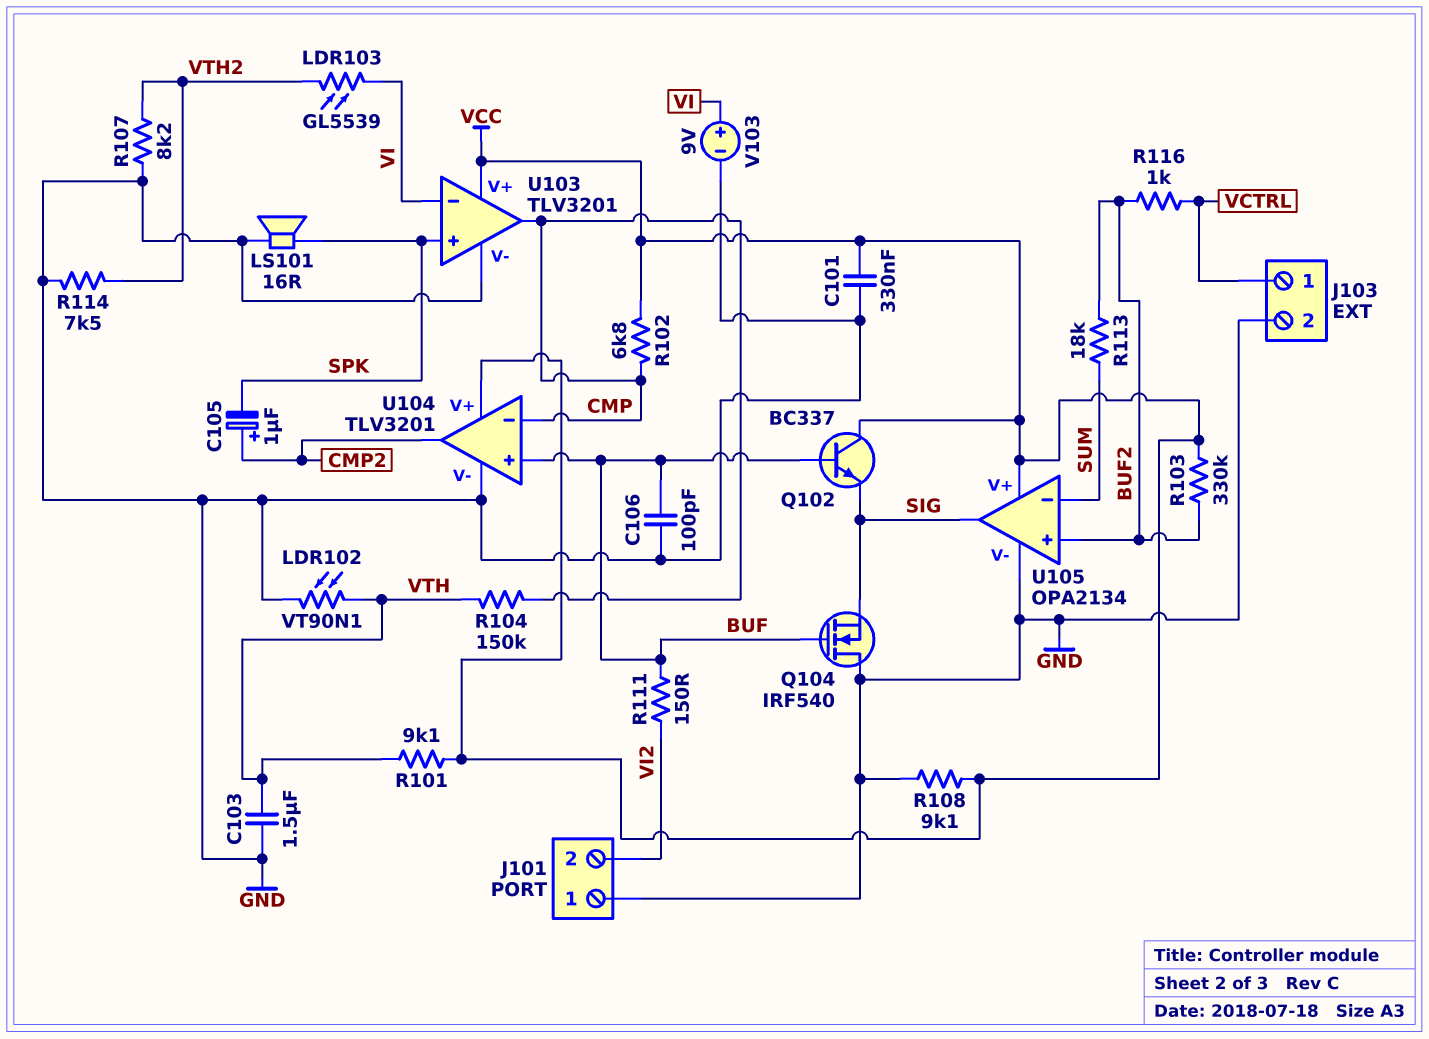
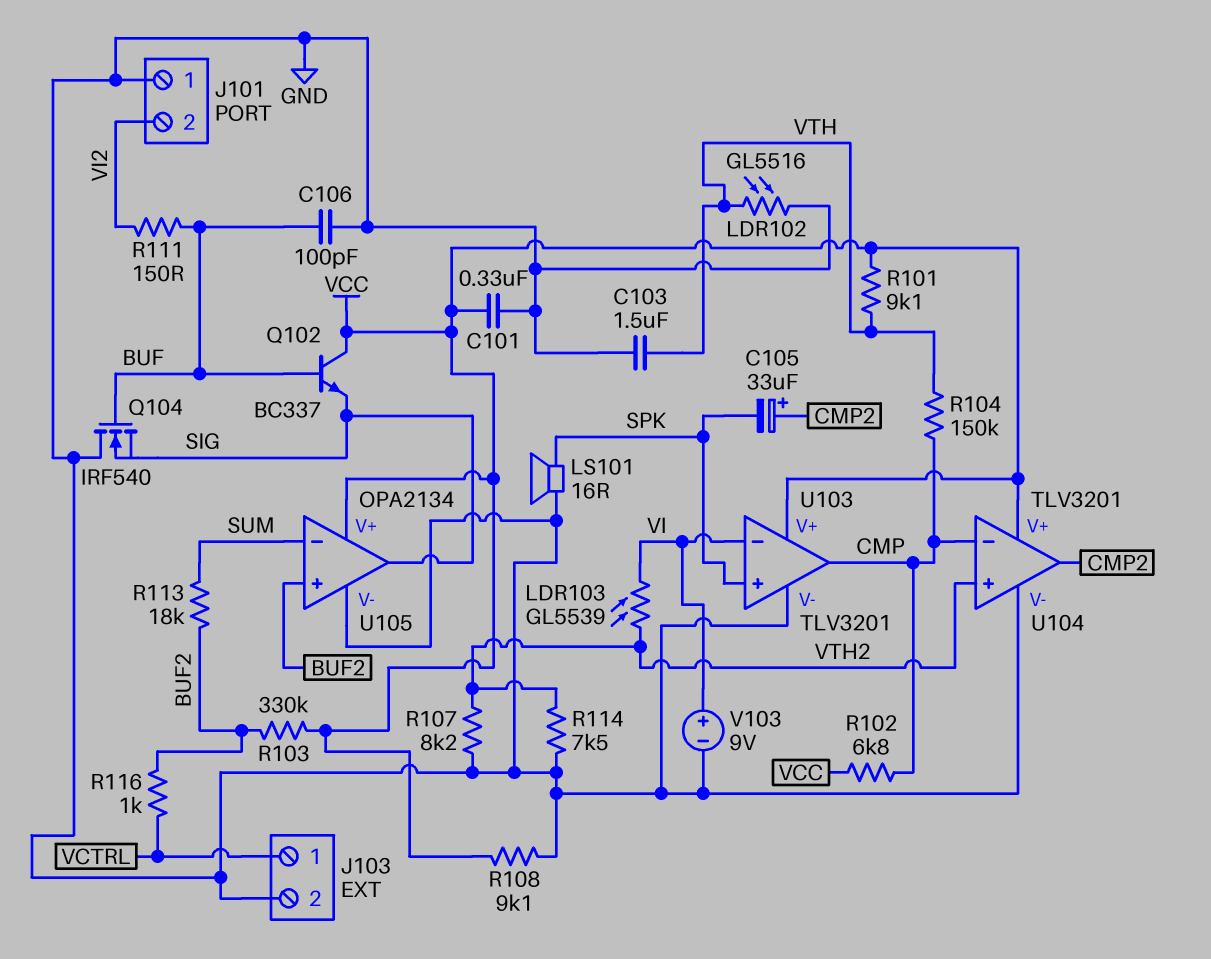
C105: 1uF (plus CMP2, minus SPK) -> 33uF (plus CMP2, minus SPK)
LDR102: VT90N1 (GND, VTH) -> GL5516 (GND, VTH)
U104 pin in+: BUF -> VTH2

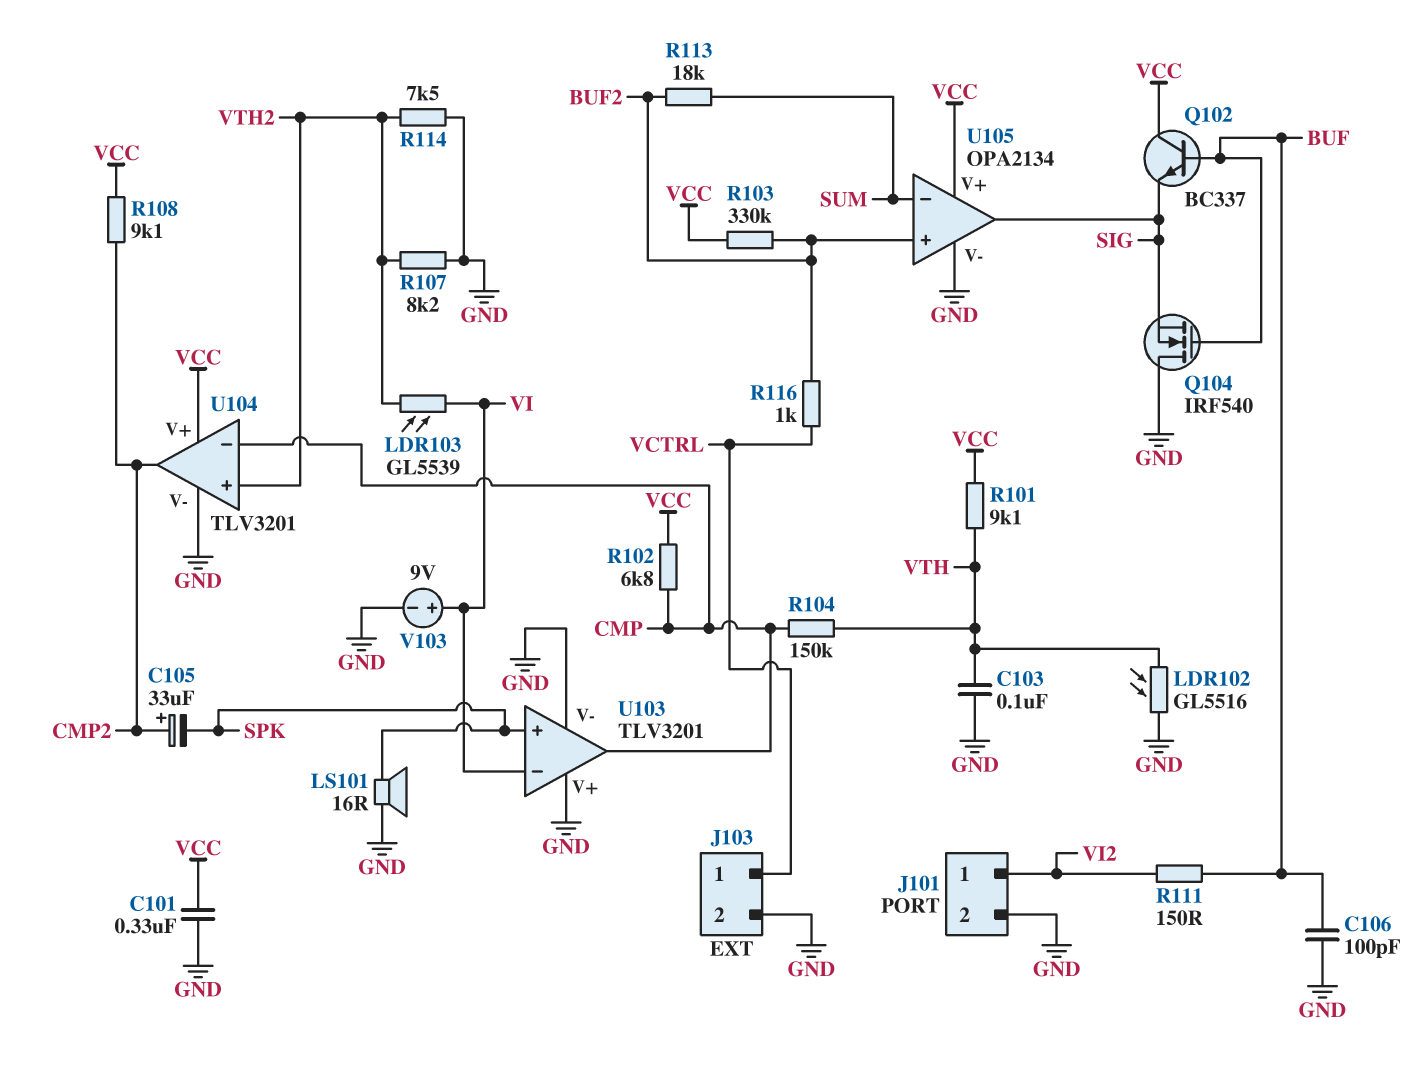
C103: 1.5uF (GND, VTH) -> 100nF (GND, VTH)
J101 pin 1: GND -> VI2
J101 pin 2: VI2 -> GND
R108: 9.1k (GND, VCC) -> 9.1k (CMP2, VCC)
U103 pin V+: VCC -> GND

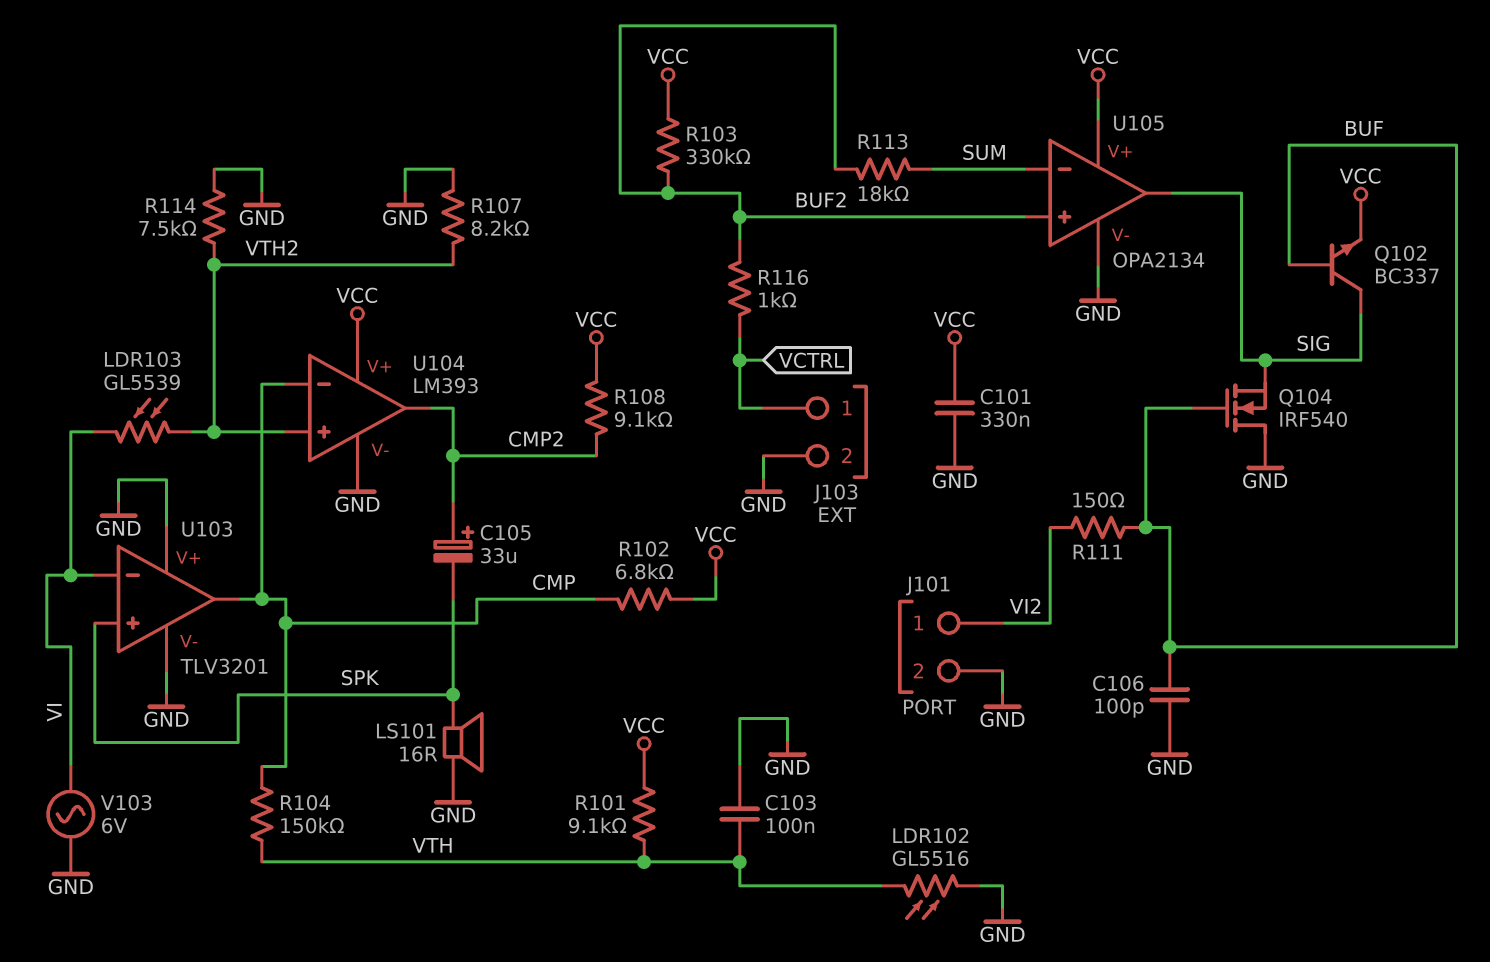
Q102: NPN BC337 (B BUF, C VCC, E SIG) -> NPN BC337 (B BUF, C SIG, E VCC)
U104: TLV3201 -> LM393
V103: 9V (plus VI, minus GND) -> AC 6V (GND, VI)

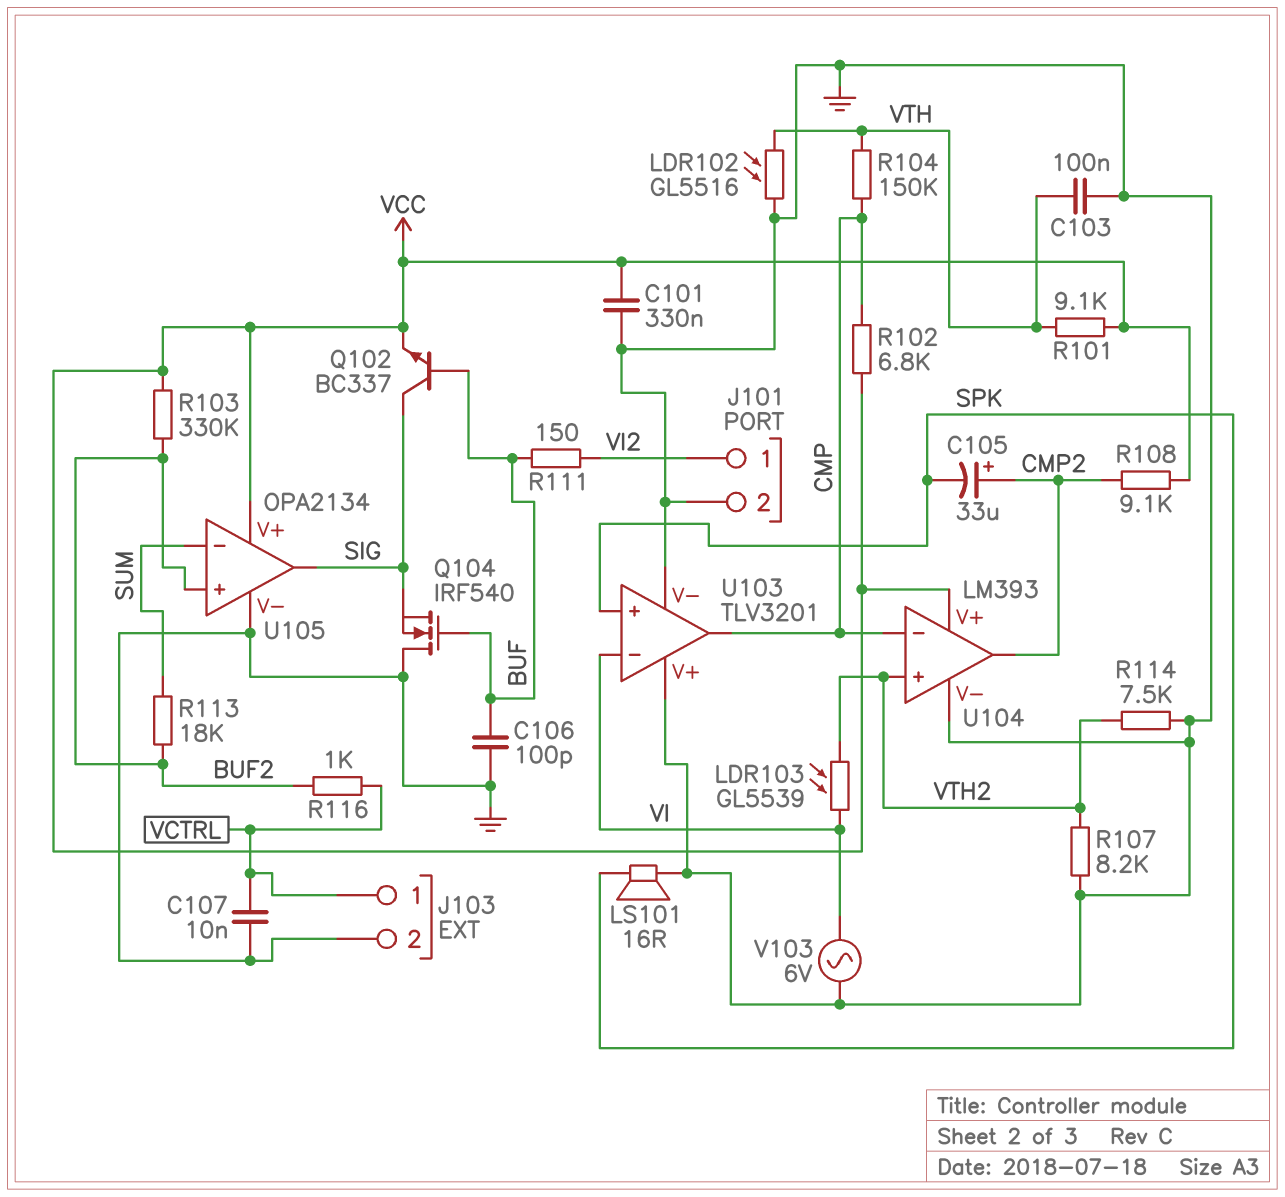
C107: none -> 10nF (GND, VCTRL)

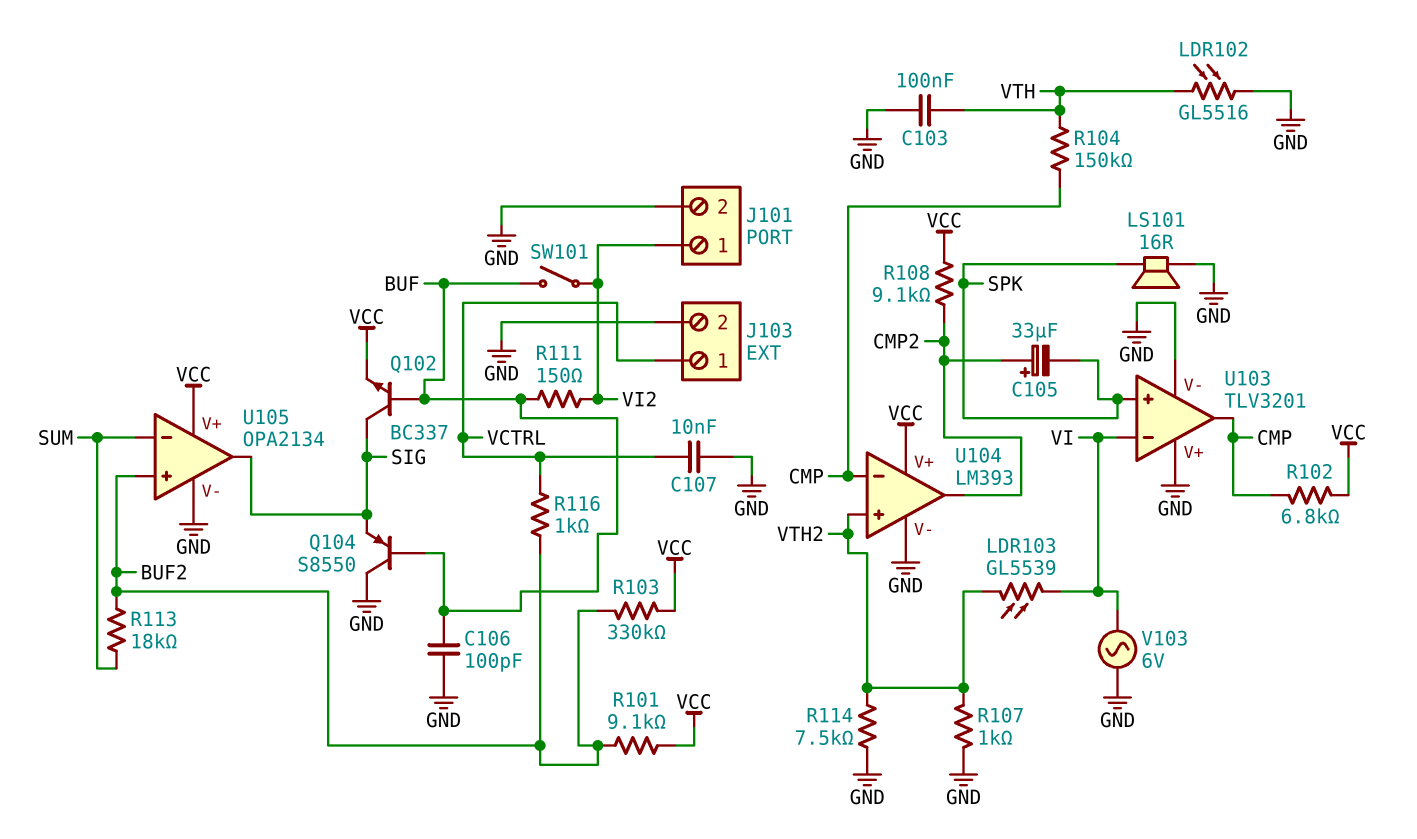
C101: 330nF (GND, VCC) -> none
Q104: NMOS IRF540 (G BUF, D GND, S SIG) -> PNP S8550 (B BUF, C GND, E SIG)
R101: 9.1k (VCC, VTH) -> 9.1k (BUF2, VCC)
R107: 8.2k (GND, VTH2) -> 1k (GND, VTH2)
SW101: none -> switch (BUF, VI2)

